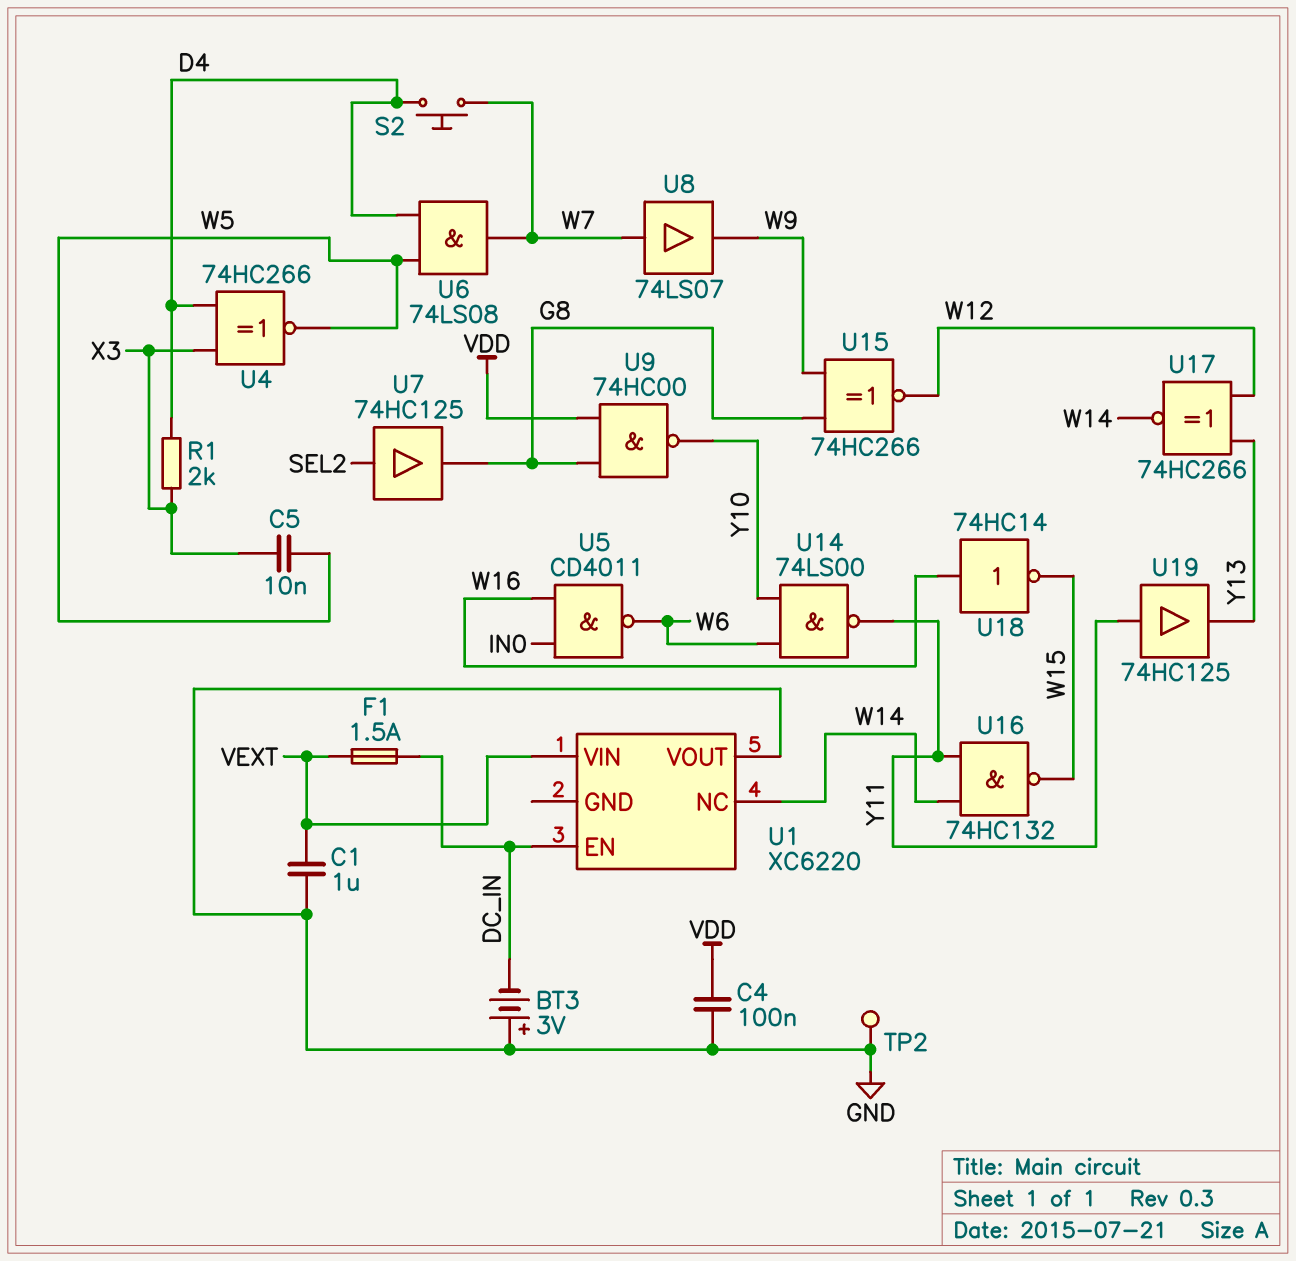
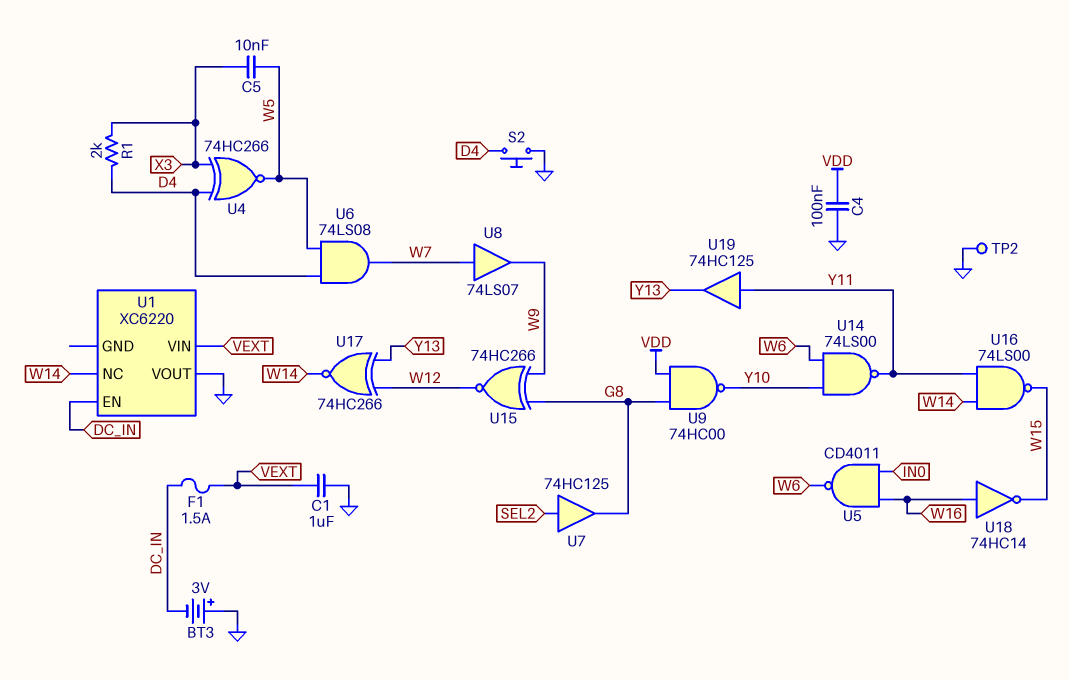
S2: button (D4, W7) -> button (D4, GND)
U16: NAND 74HC132 (in W14, in Y11, out W15) -> NAND 74LS00 (in W14, in Y11, out W15)

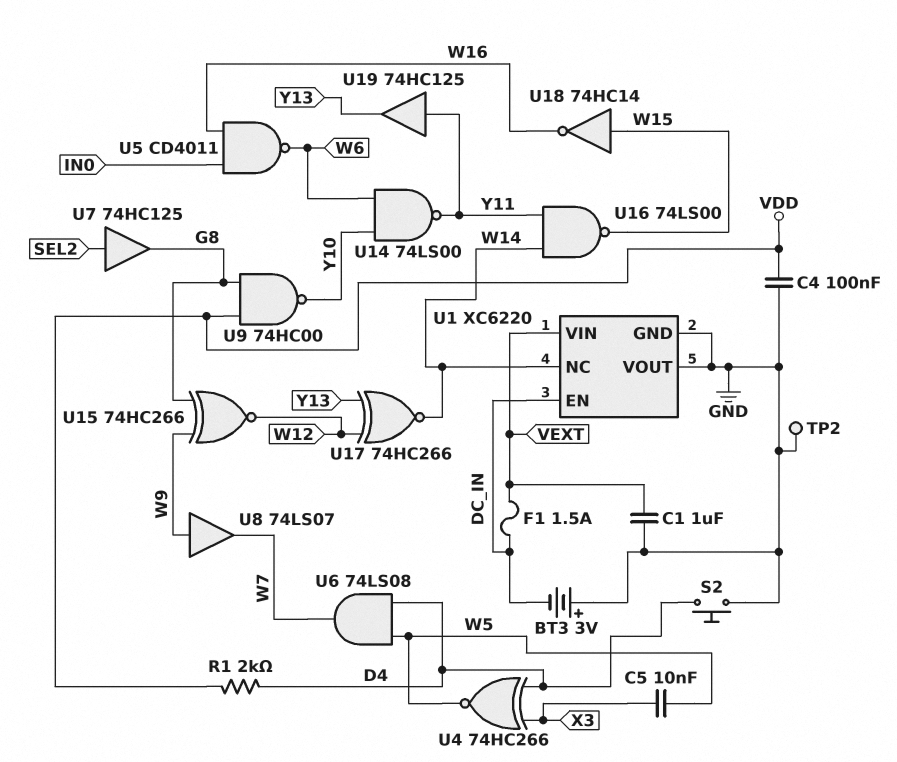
R1: 2k (D4, X3) -> 2k (D4, VDD)
U1 pin GND: none -> GND
U8: buffer 74LS07 (in W7, out W9) -> buffer 74LS07 (in W9, out W7)
U18: NOT 74HC14 (in W16, out W15) -> NOT 74HC14 (in W15, out W16)

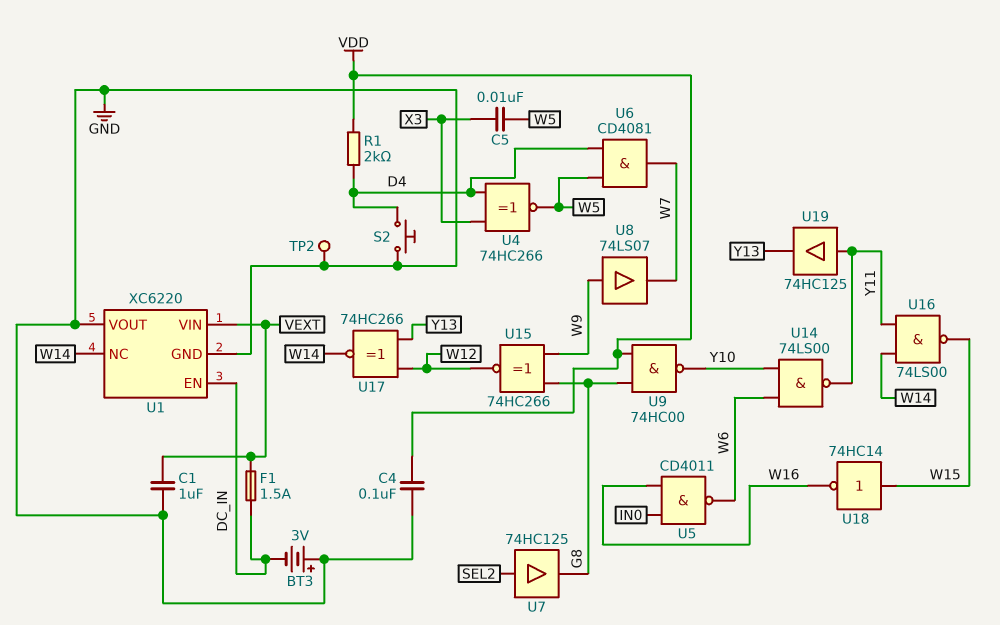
U6: AND 74LS08 (in D4, in W5, out W7) -> AND CD4081 (in D4, in W5, out W7)

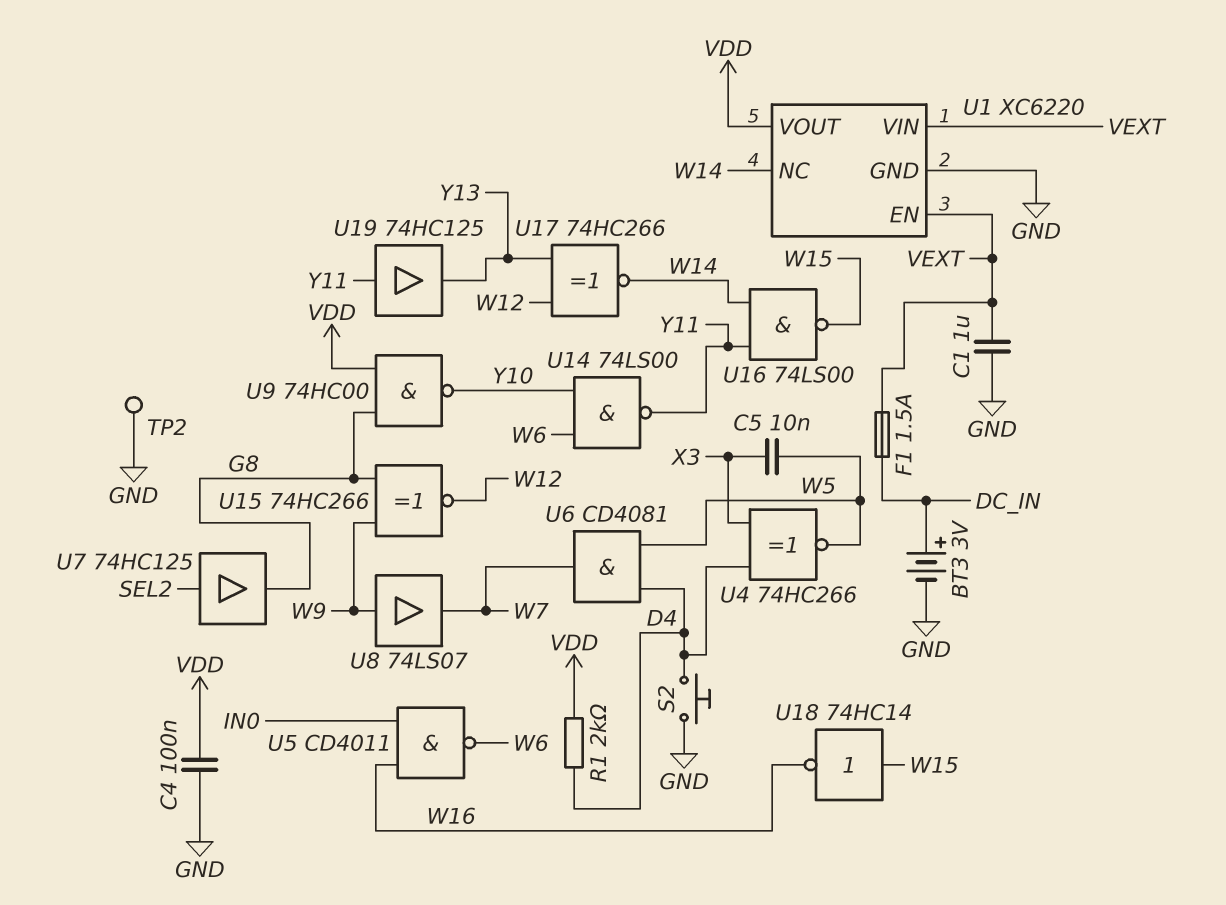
BT3: 3V (plus GND, minus DC_IN) -> 3V (plus DC_IN, minus GND)
U1 pin EN: DC_IN -> VEXT
U1 pin VOUT: GND -> VDD

